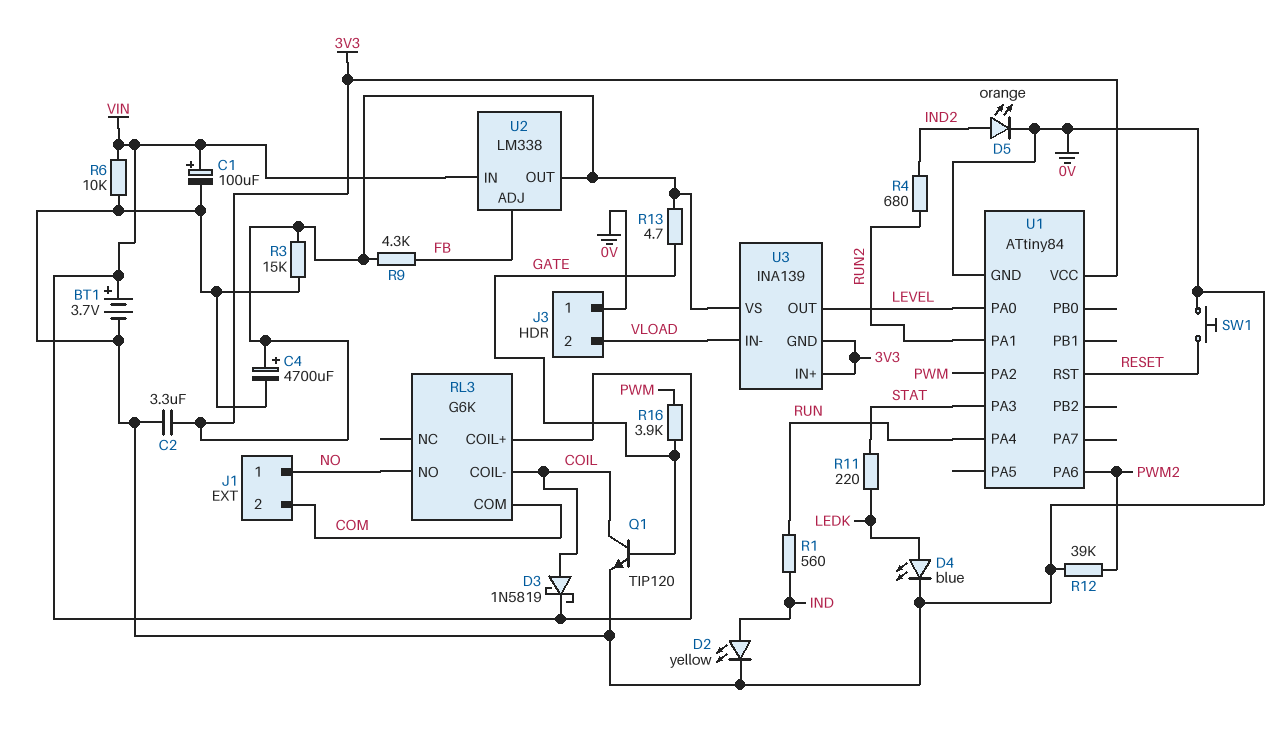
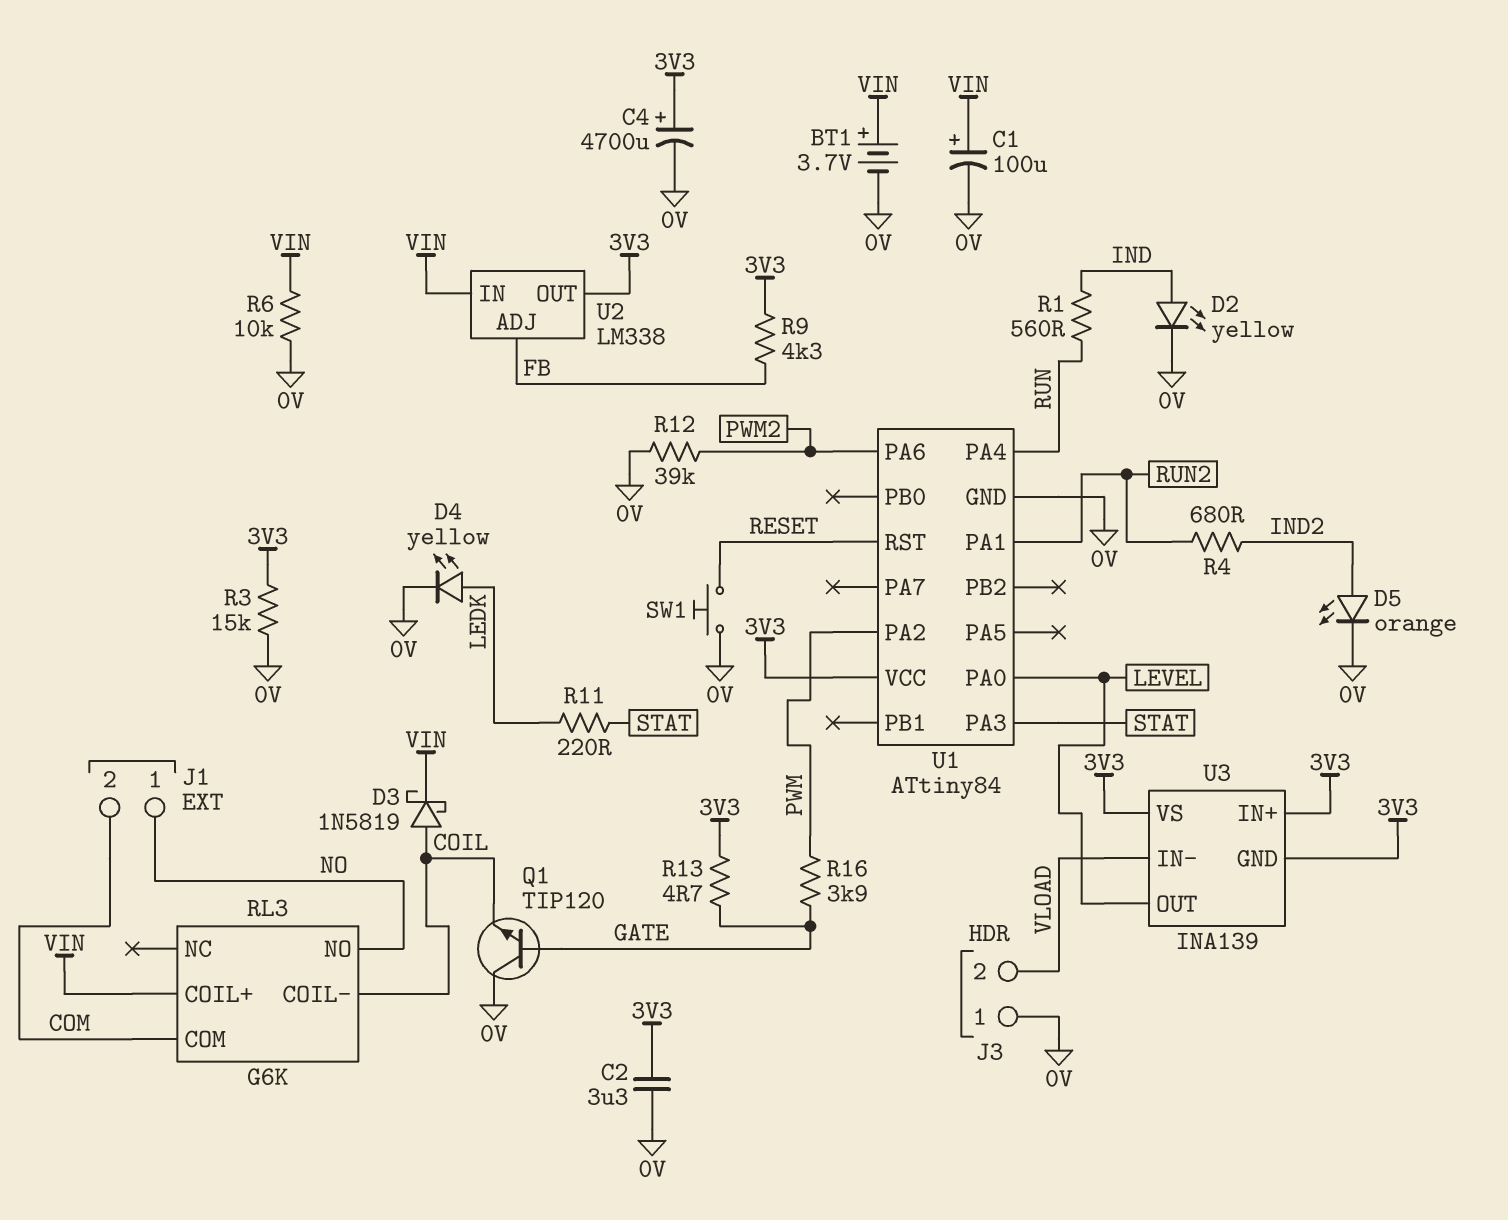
D4: LED blue (A LEDK, K 0V) -> LED yellow (A LEDK, K 0V)
Q1: NPN TIP120 (B GATE, C COIL, E 0V) -> NPN TIP120 (B GATE, C 0V, E COIL)

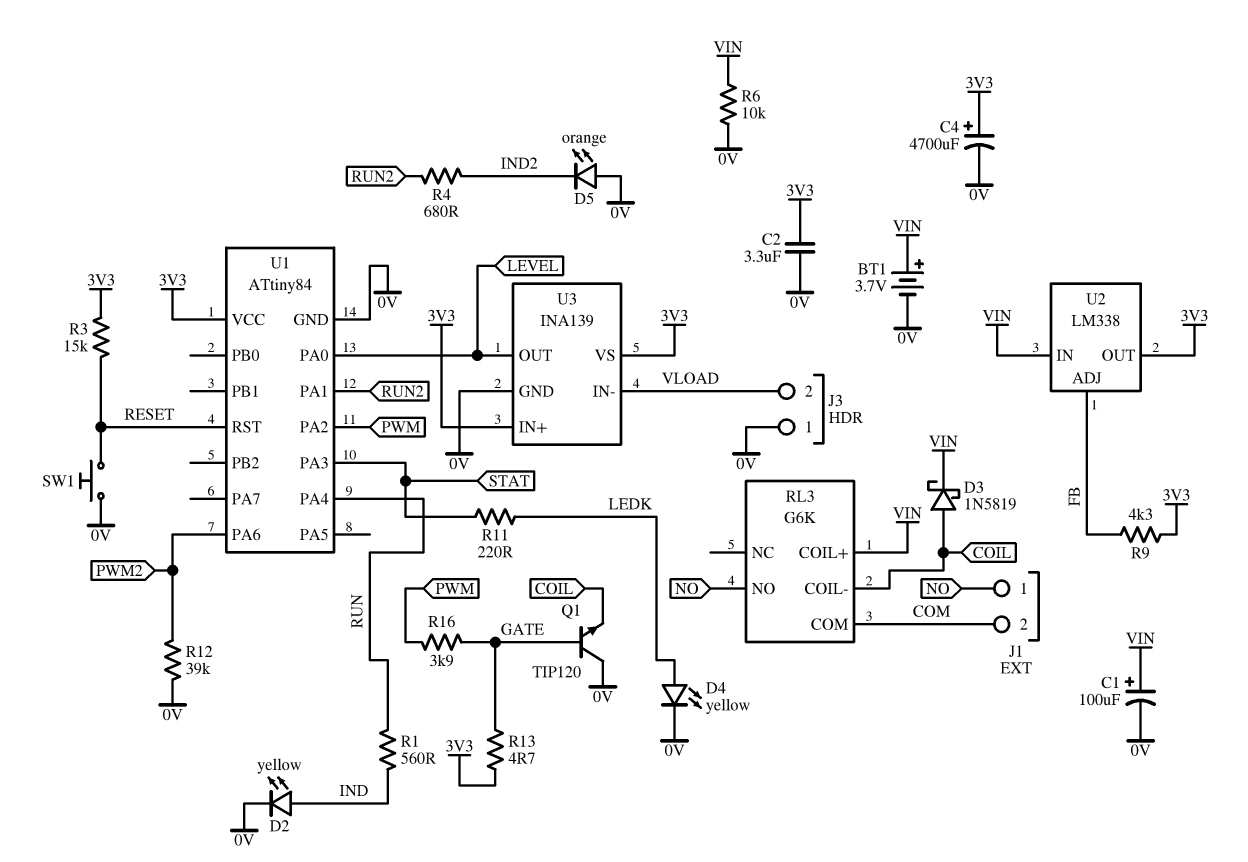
D5: LED orange (A IND2, K 0V) -> LED orange (A 0V, K IND2)
R3: 15k (0V, 3V3) -> 15k (3V3, RESET)
U3 pin GND: 3V3 -> 0V

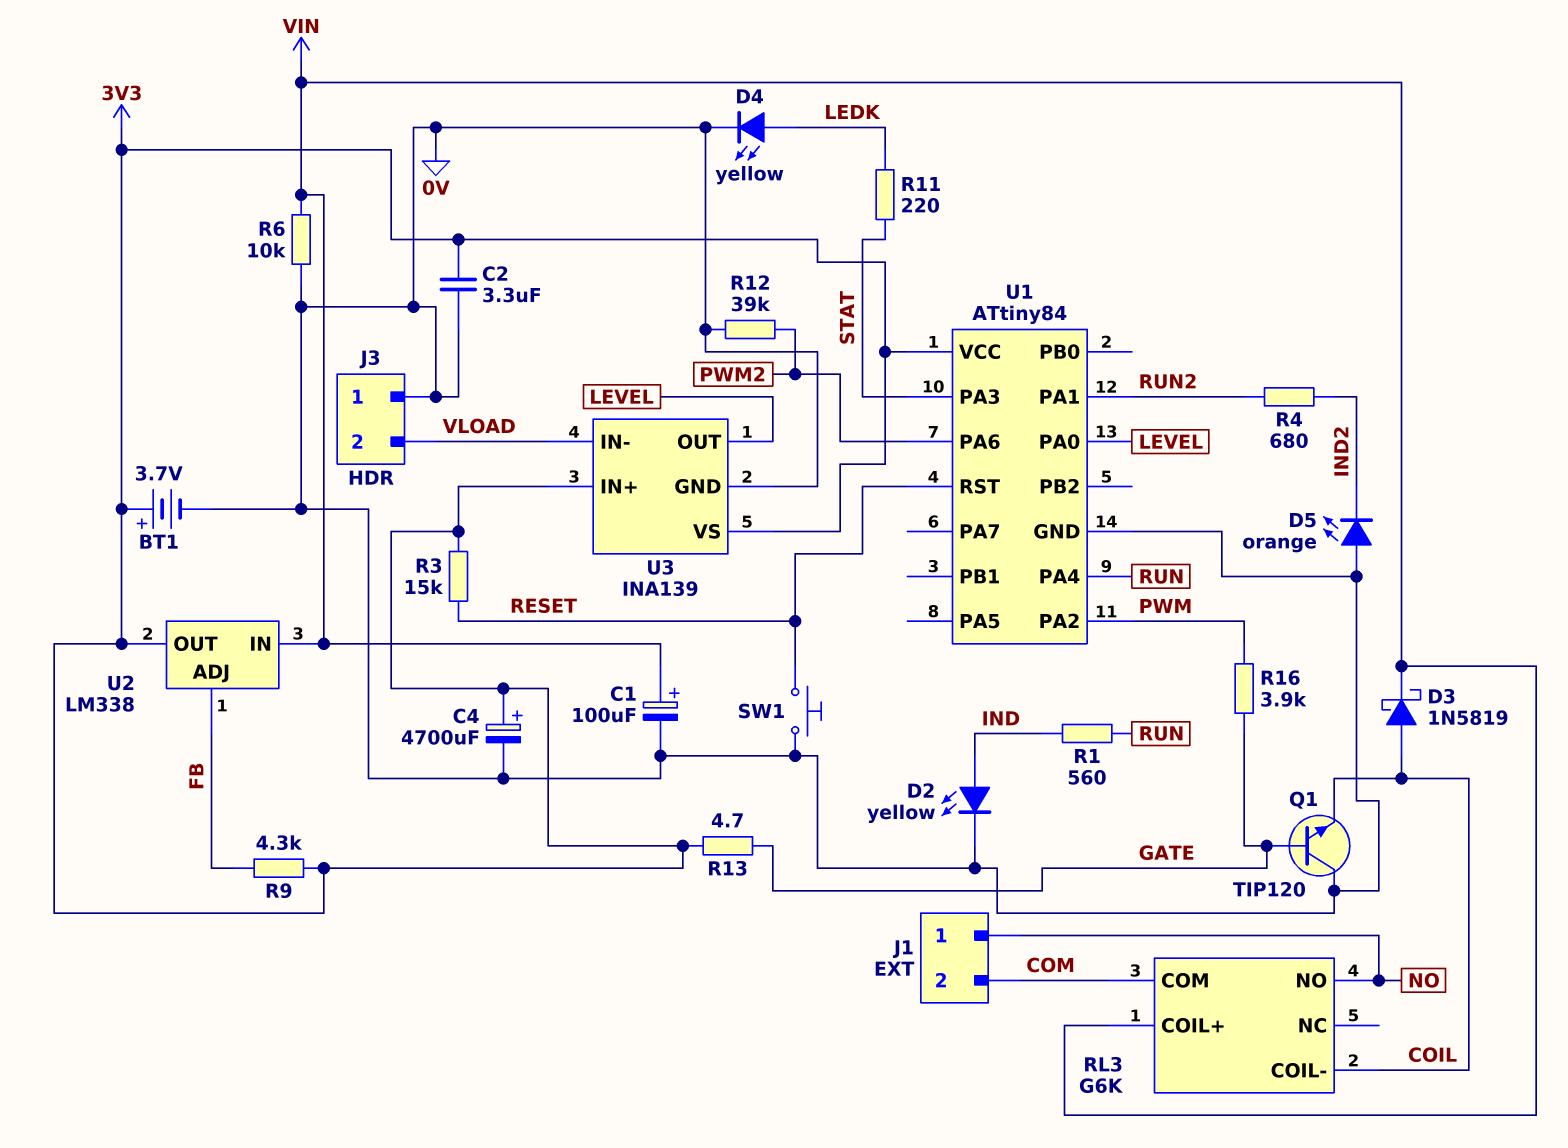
BT1: 3.7V (plus VIN, minus 0V) -> 3.7V (plus 3V3, minus 0V)

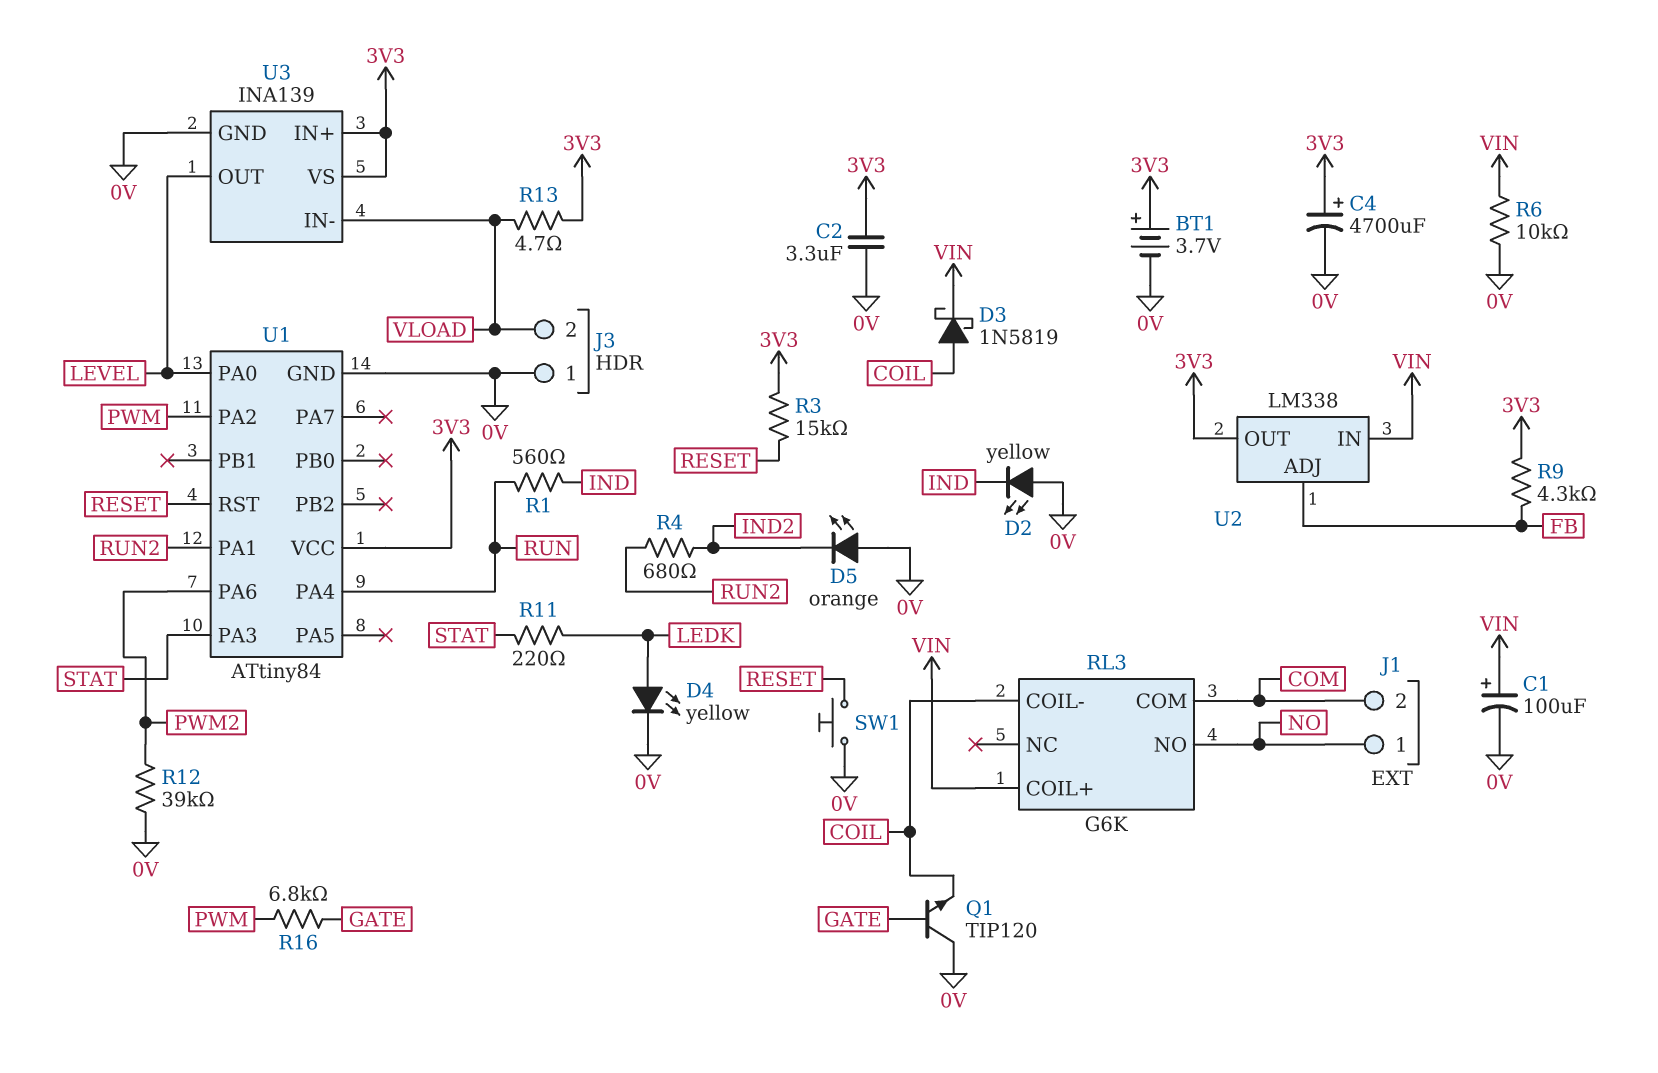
D2: LED yellow (A IND, K 0V) -> LED yellow (A 0V, K IND)
R13: 4.7 (3V3, GATE) -> 4.7 (3V3, VLOAD)
R16: 3.9k (GATE, PWM) -> 6.8k (GATE, PWM)

